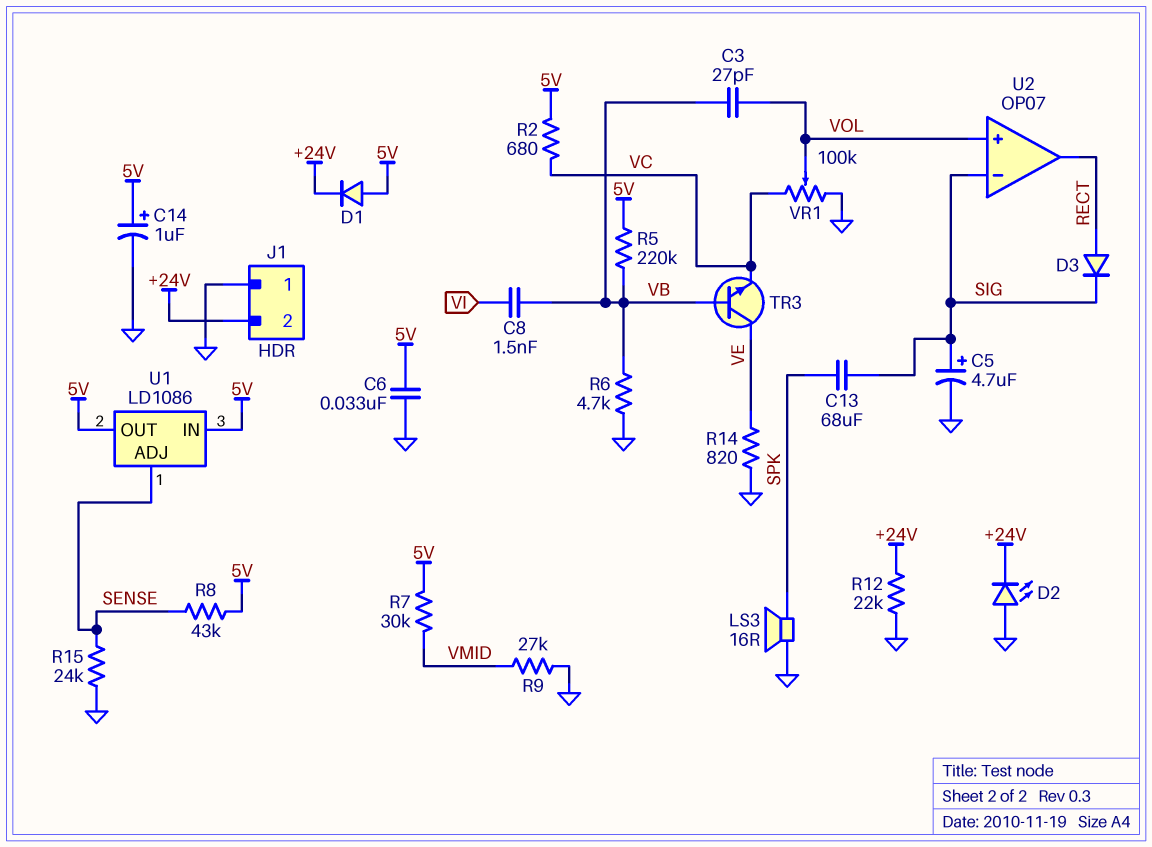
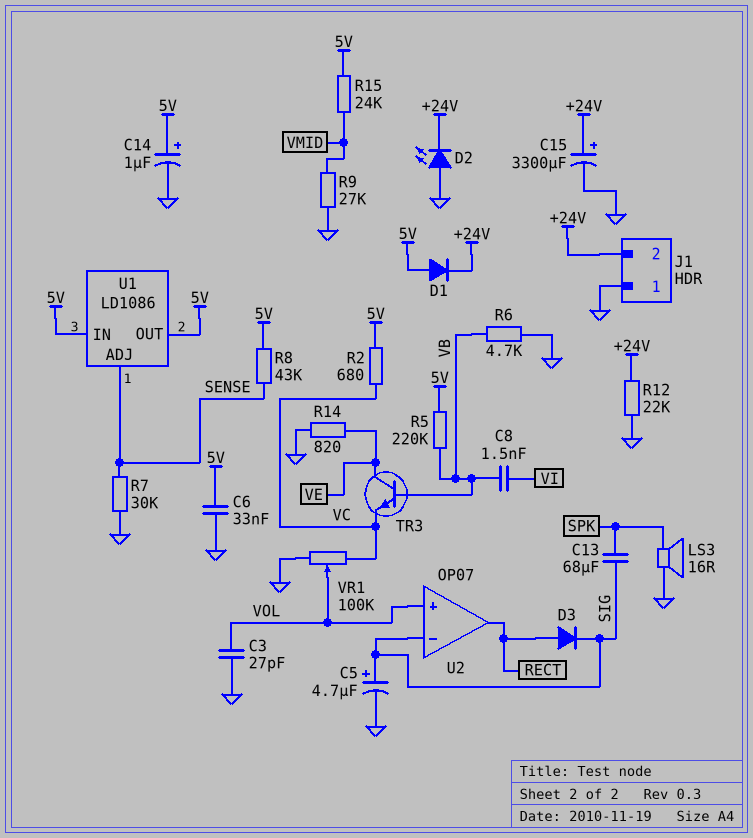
C3: 27pF (VB, VOL) -> 27pF (GND, VOL)
C15: none -> 3300uF (plus +24V, minus GND)
R7: 30k (5V, VMID) -> 30k (GND, SENSE)
R15: 24k (GND, SENSE) -> 24k (5V, VMID)

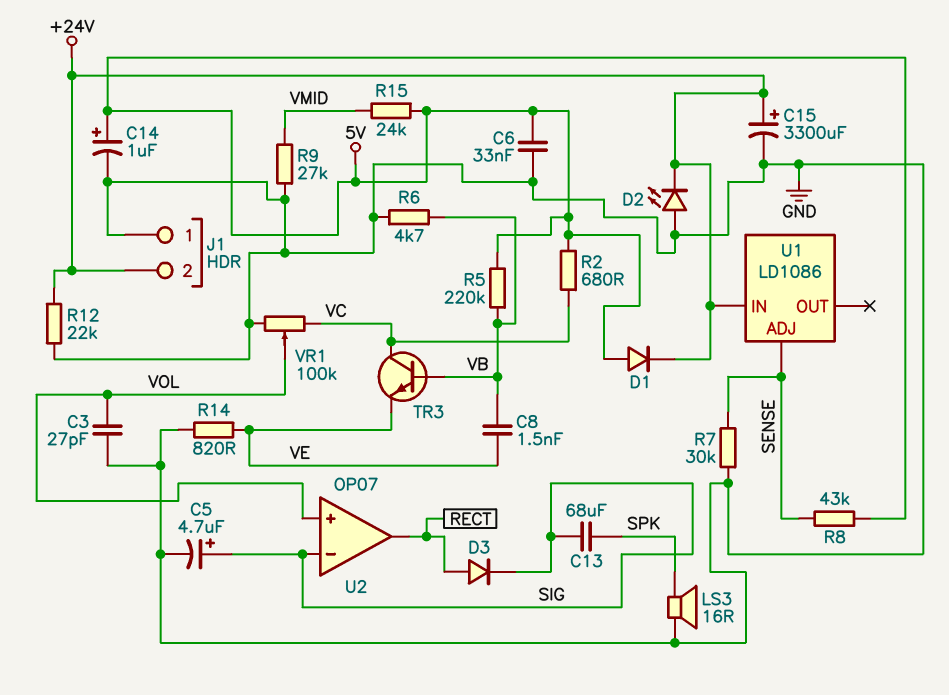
C8: 1.5nF (VB, VI) -> 1.5nF (VB, VE)
TR3: NPN (B VB, C VE, E VC) -> NPN (B VB, C VC, E VE)
U1 pin IN: 5V -> +24V
U1 pin OUT: 5V -> none

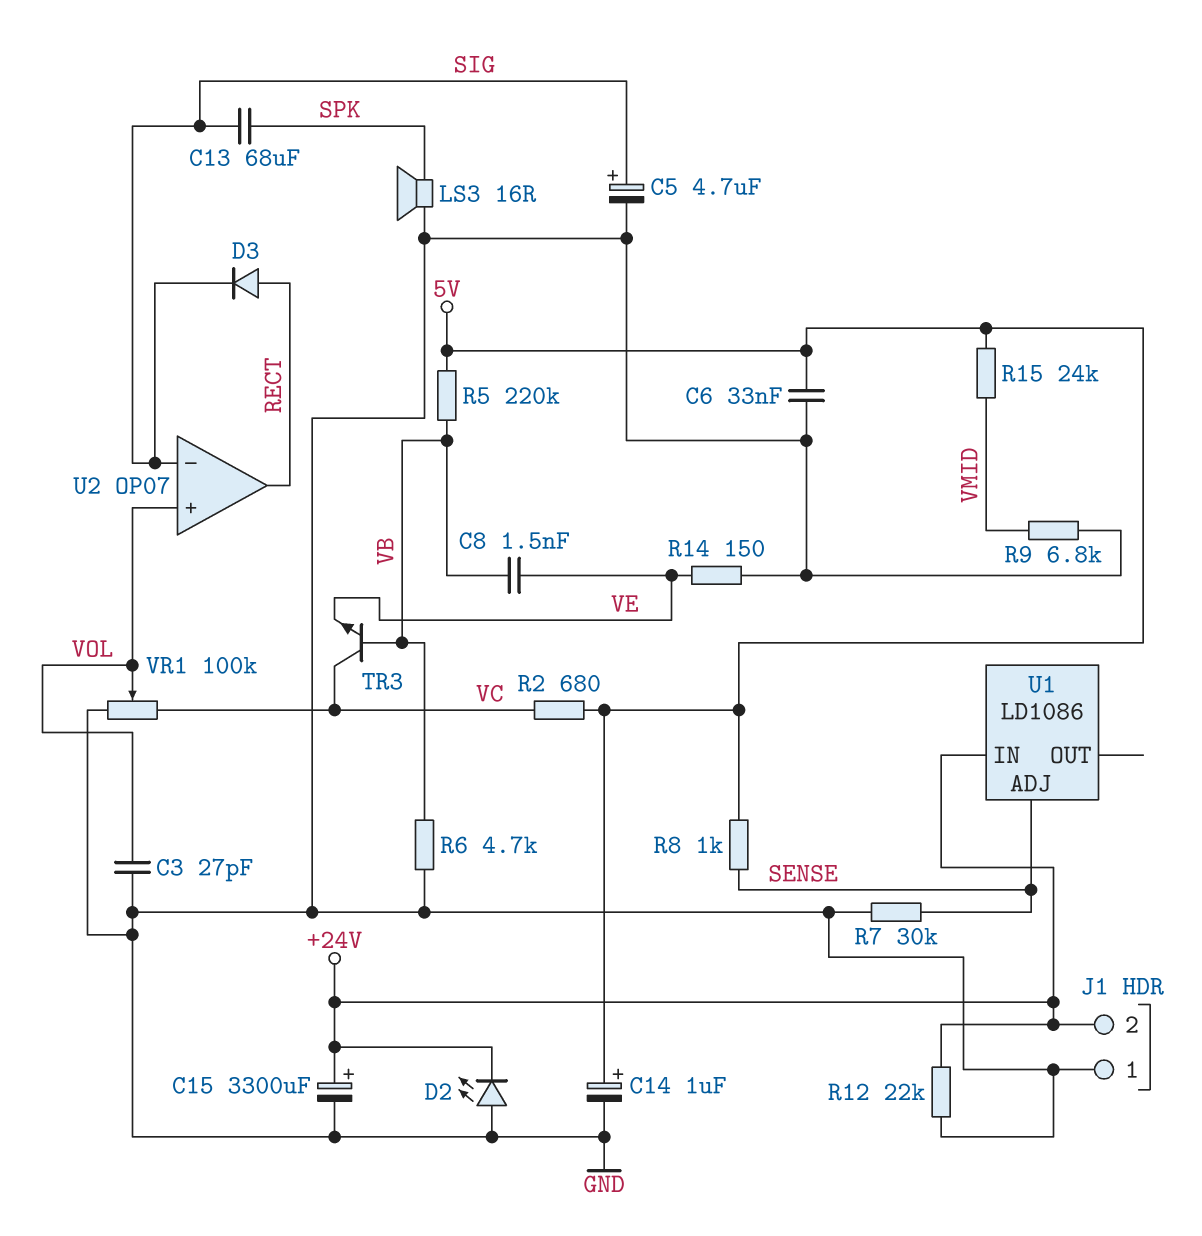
D1: diode (A 5V, K +24V) -> none
R8: 43k (5V, SENSE) -> 1k (5V, SENSE)
R9: 27k (GND, VMID) -> 6.8k (GND, VMID)
R14: 820 (GND, VE) -> 150 (GND, VE)

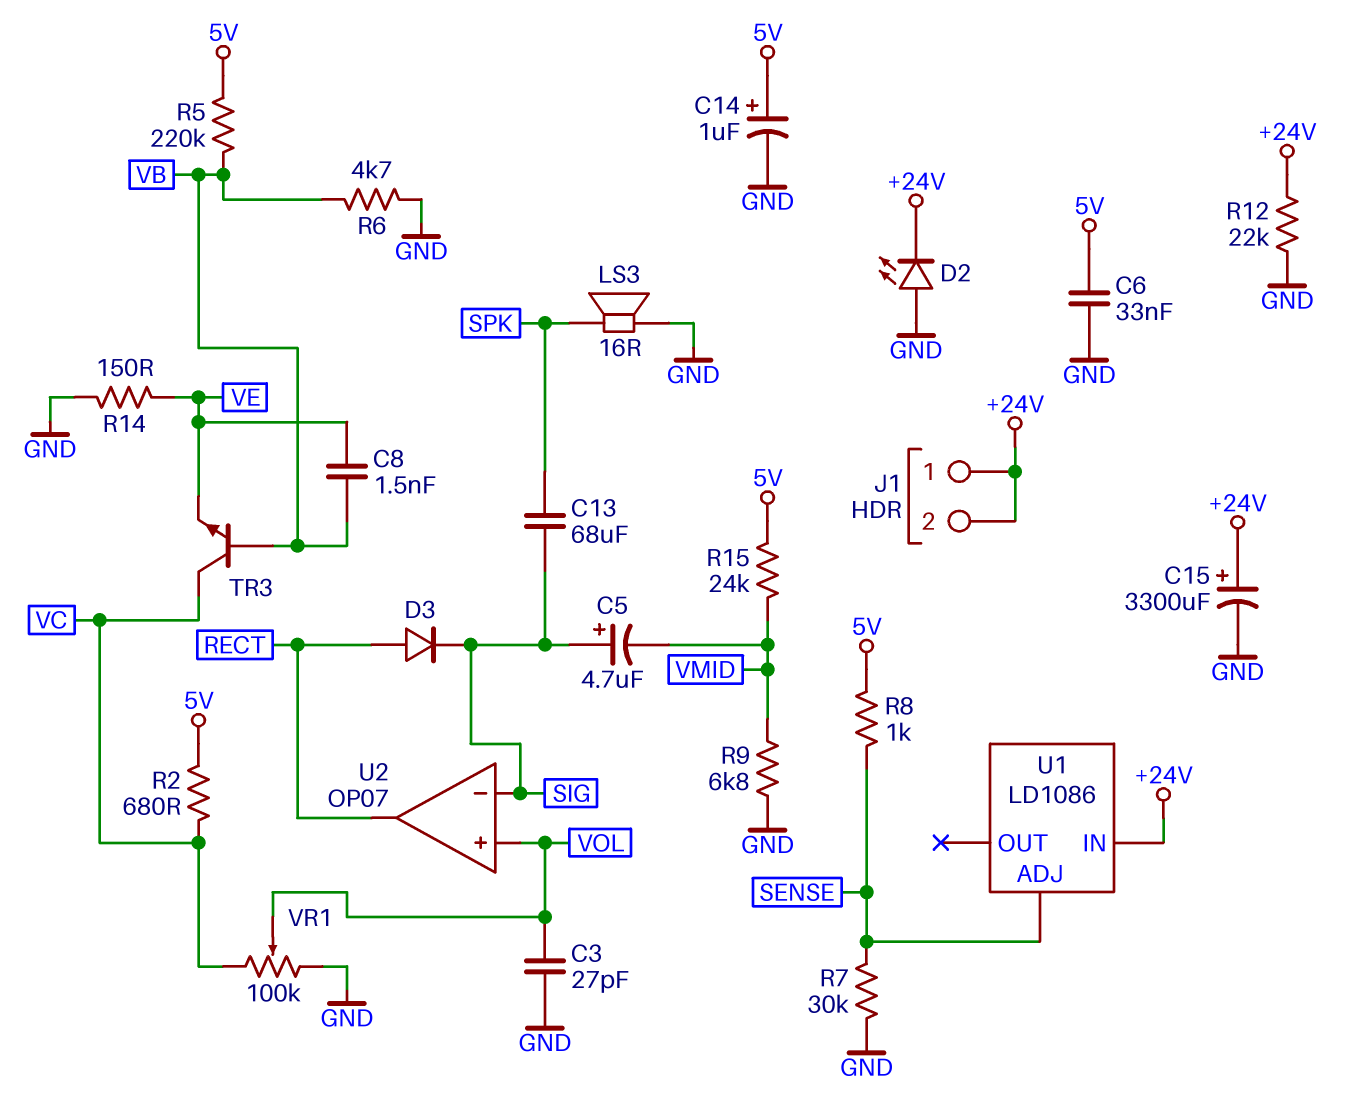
C5: 4.7uF (plus SIG, minus GND) -> 4.7uF (plus SIG, minus VMID)
J1 pin 1: GND -> +24V

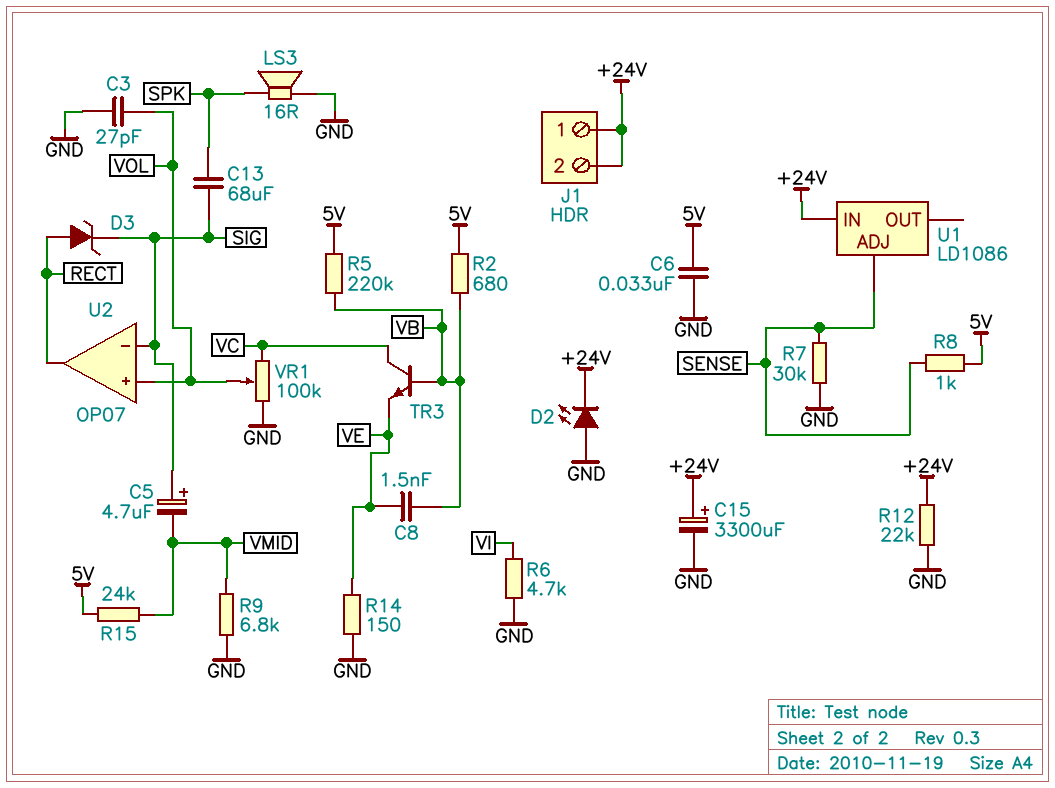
C14: 1uF (plus 5V, minus GND) -> none
D3: diode (A RECT, K SIG) -> zener (A RECT, K SIG)
R2: 680 (5V, VC) -> 680 (5V, VB)
R6: 4.7k (GND, VB) -> 4.7k (GND, VI)

